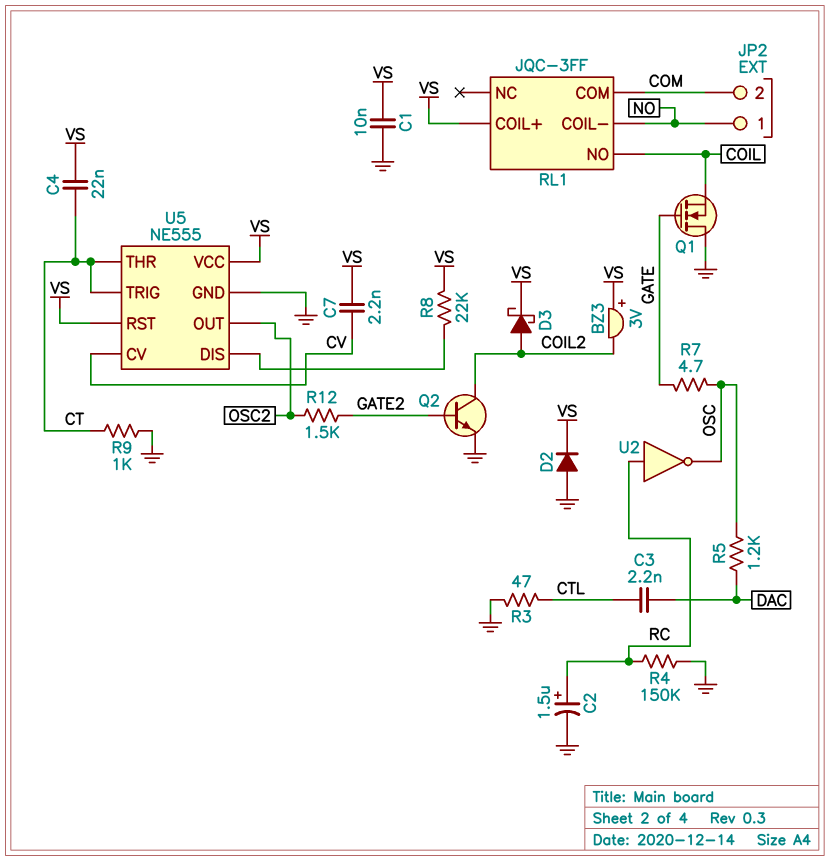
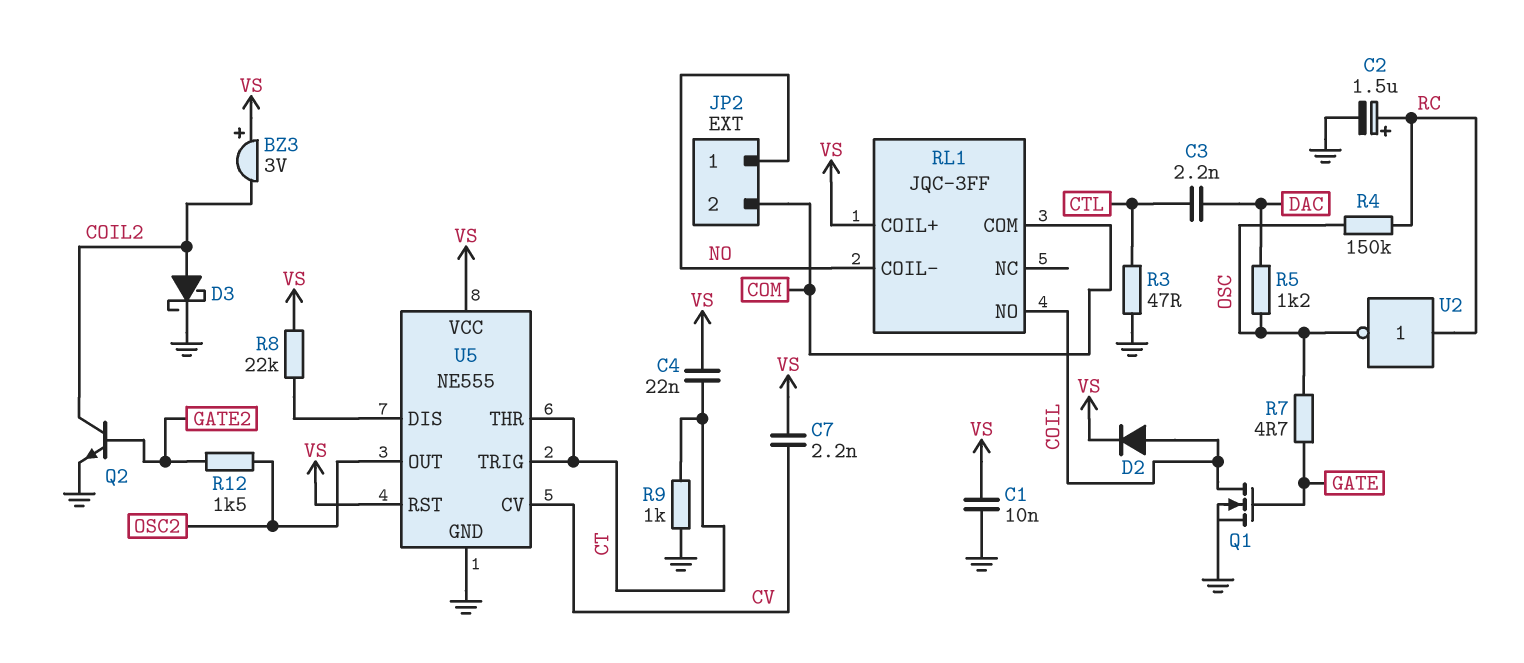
D2: diode (A GND, K VS) -> diode (A COIL, K VS)
D3: schottky (A COIL2, K VS) -> schottky (A COIL2, K GND)
Q1: NMOS (G GATE, D GND, S COIL) -> NMOS (G GATE, D COIL, S GND)
R4: 150k (GND, RC) -> 150k (OSC, RC)

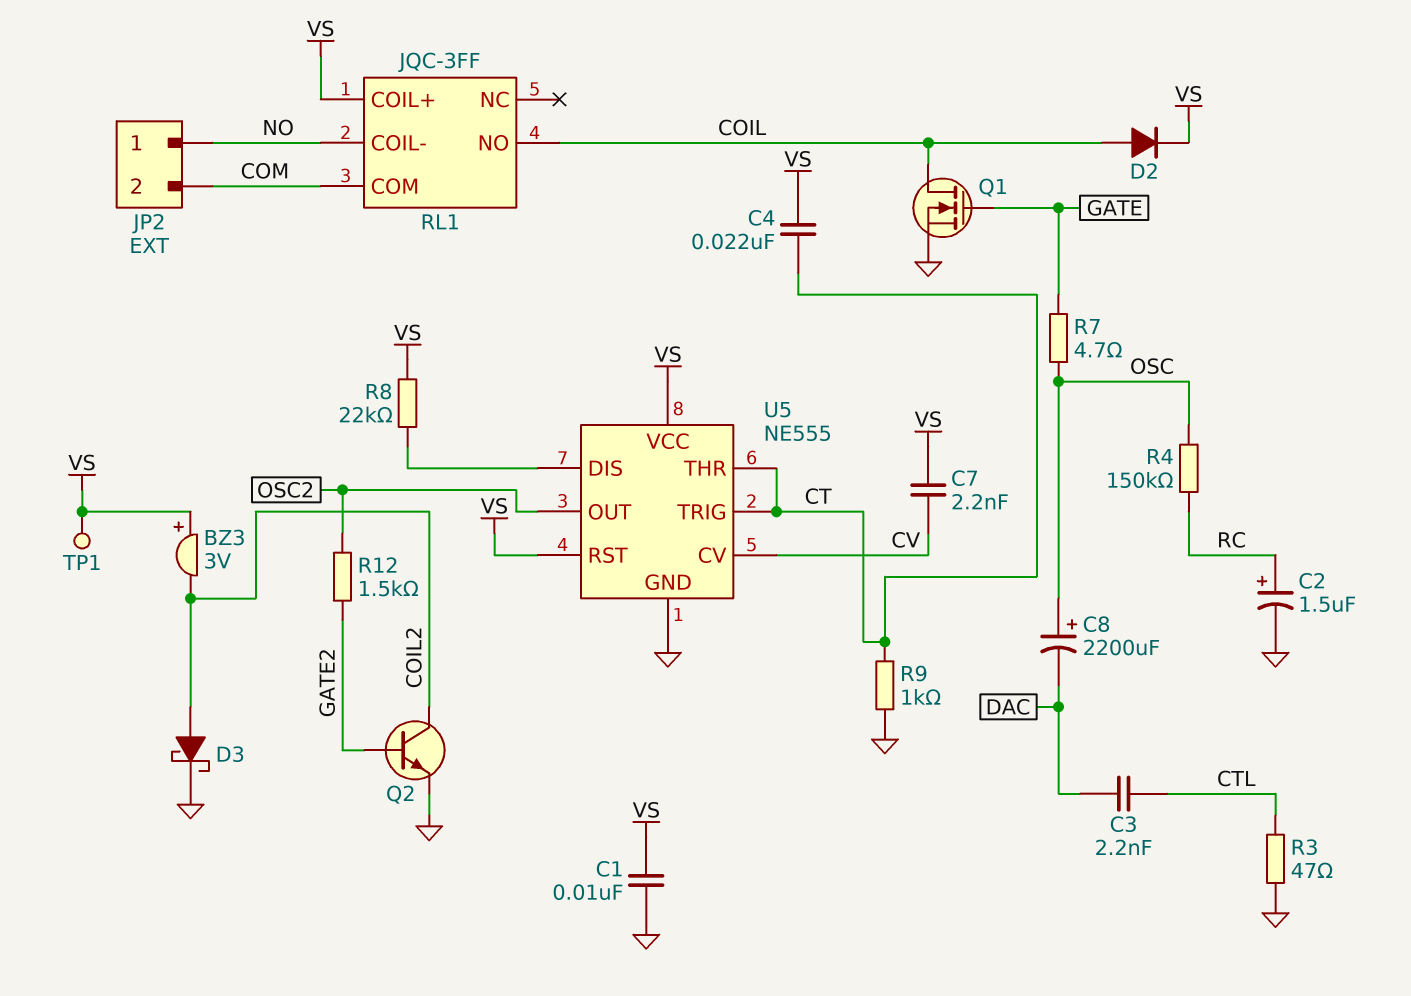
C8: none -> 2200uF (plus OSC, minus DAC)
R5: 1.2k (DAC, OSC) -> none
TP1: none -> test point (VS)
U2: NOT (in RC, out OSC) -> none

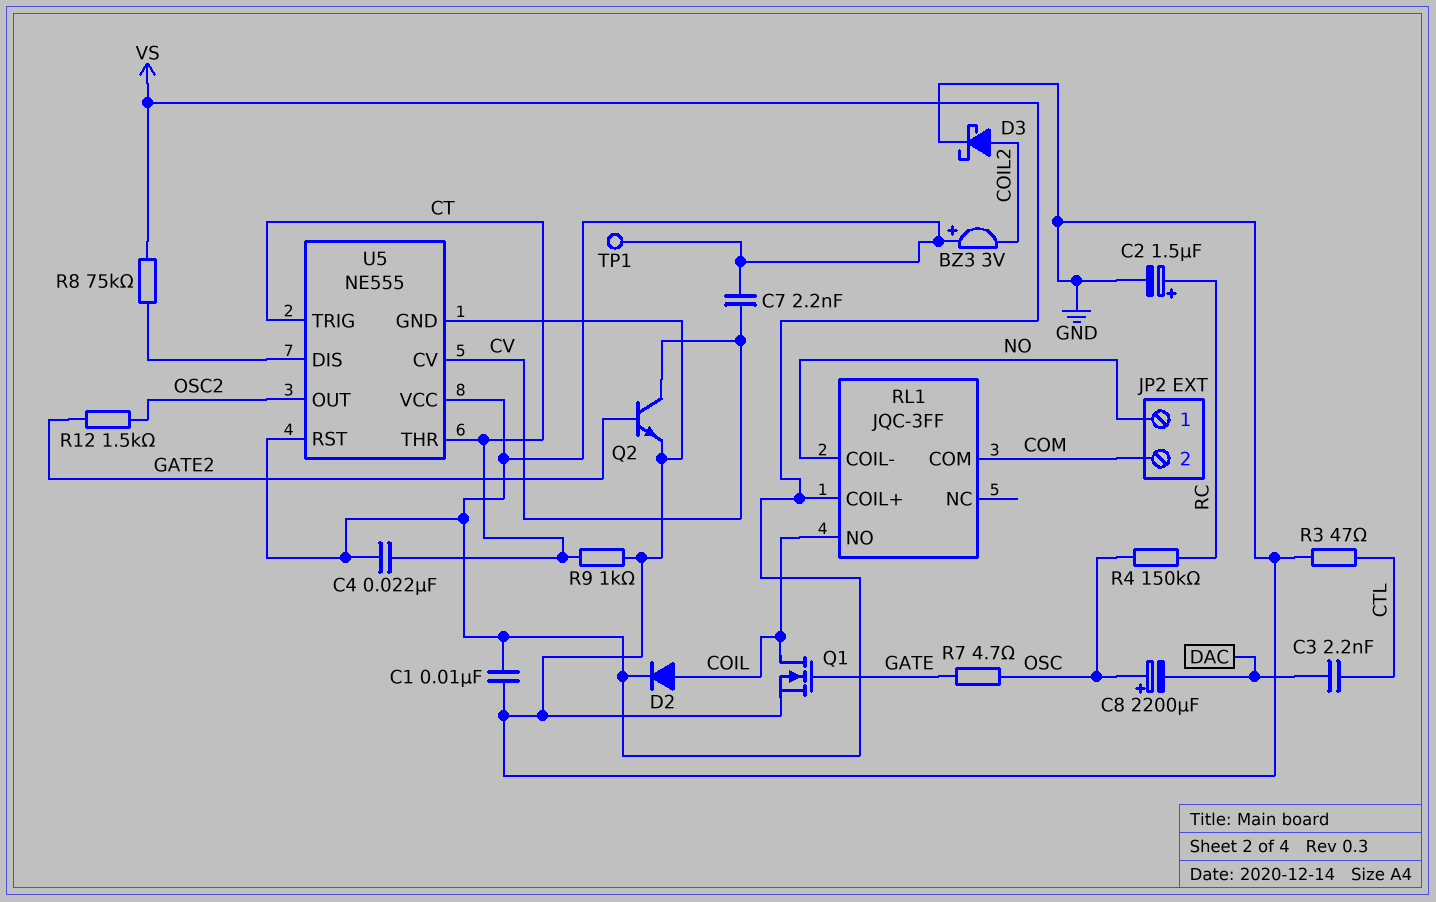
Q2: NPN (B GATE2, C COIL2, E GND) -> NPN (B GATE2, C CV, E GND)
R8: 22k (U5/DIS, VS) -> 75k (U5/DIS, VS)

